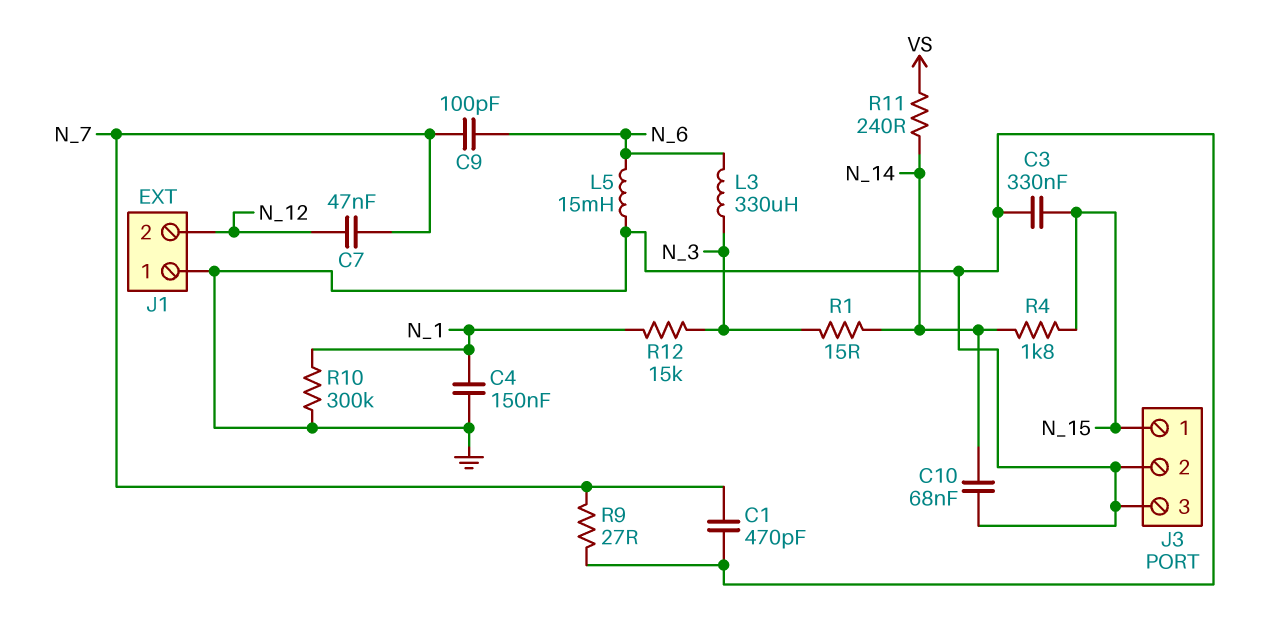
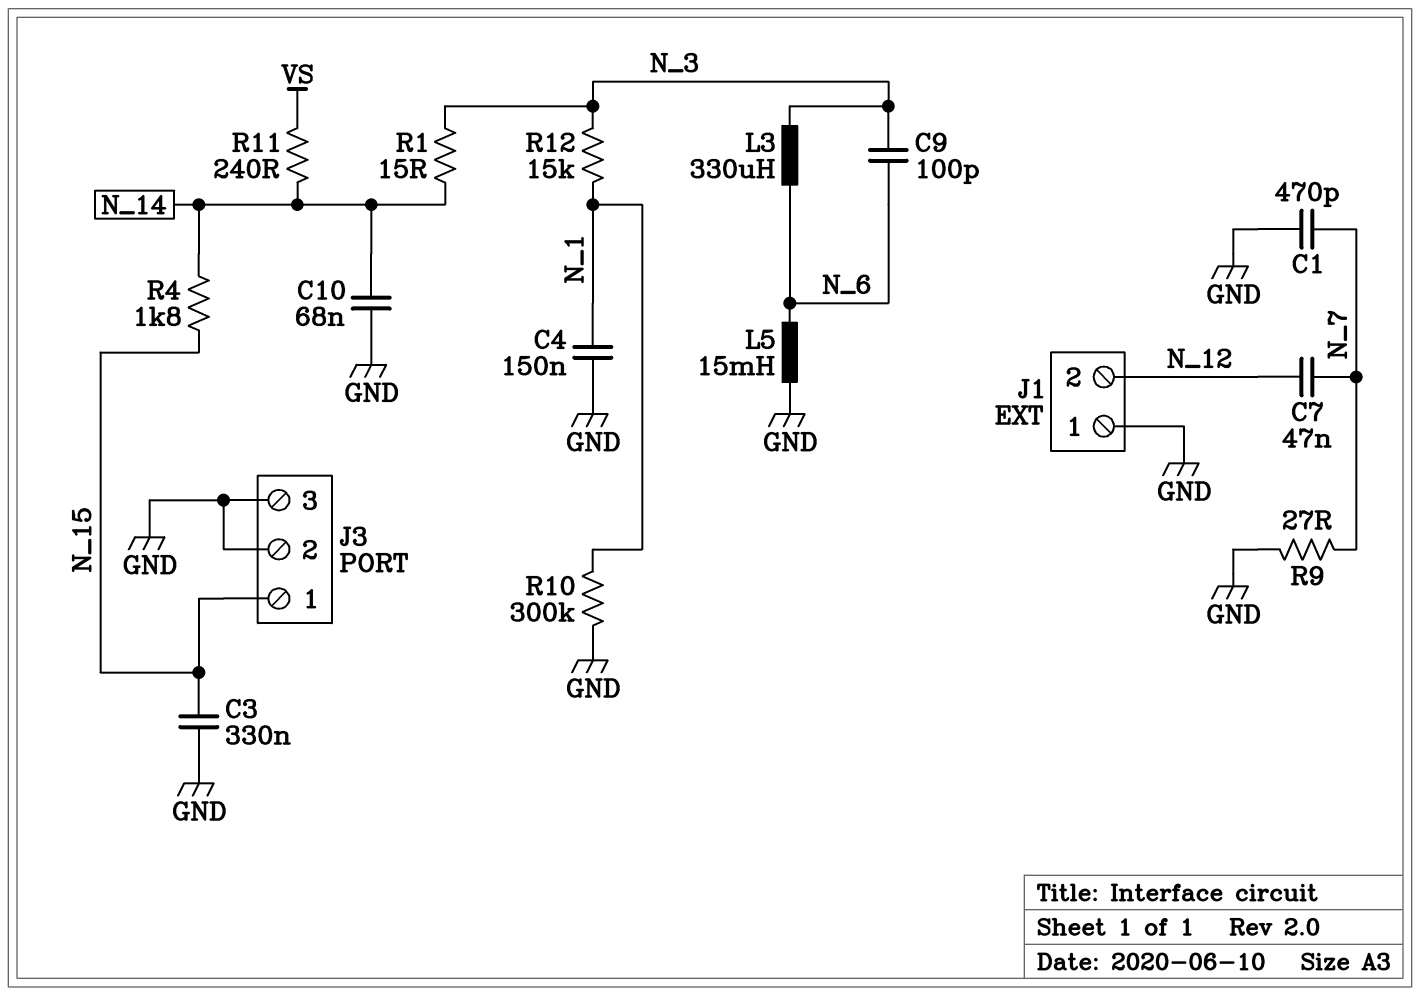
C9: 100pF (N_6, N_7) -> 100pF (N_3, N_6)

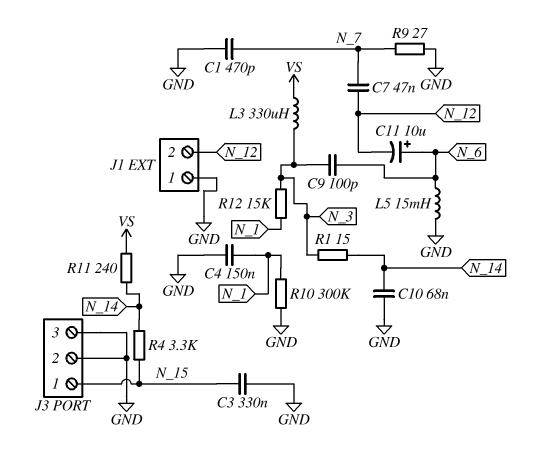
C11: none -> 10uF (plus N_6, minus N_12)
L3: 330uH (N_3, N_6) -> 330uH (N_3, VS)
R4: 1.8k (N_14, N_15) -> 3.3k (N_14, N_15)

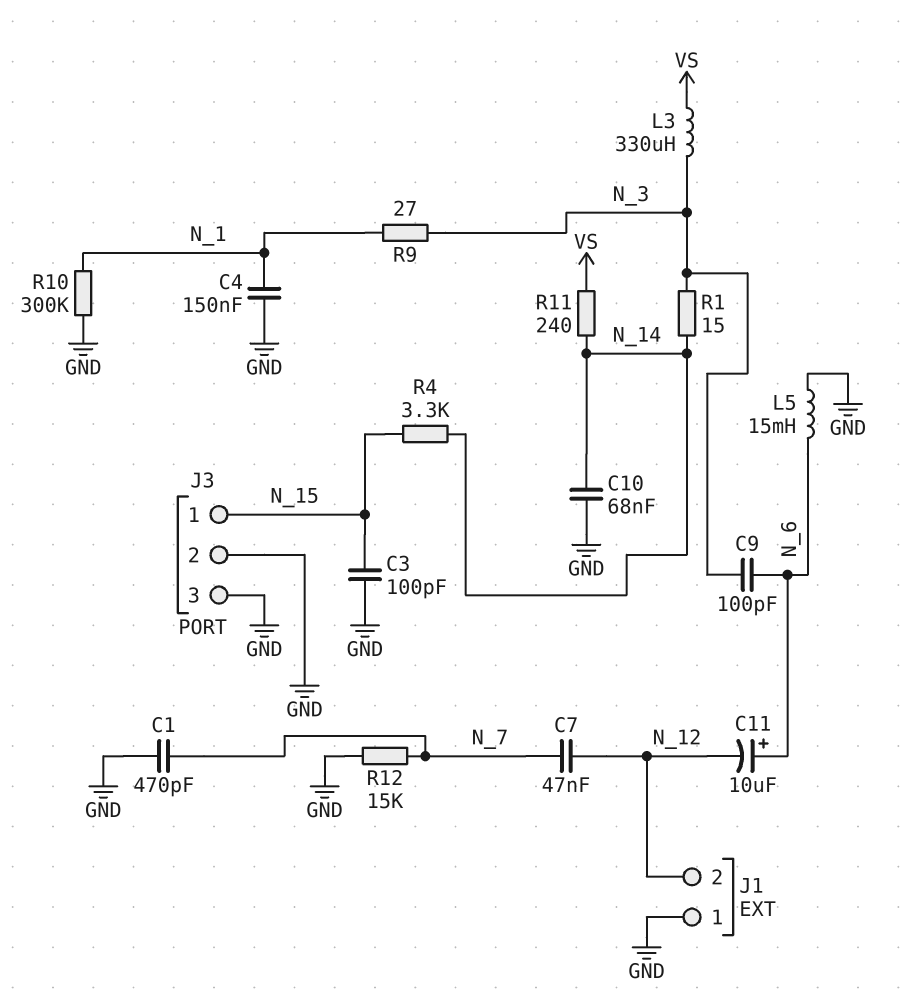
C3: 330nF (GND, N_15) -> 100pF (GND, N_15)
R9: 27 (GND, N_7) -> 27 (N_1, N_3)
R12: 15k (N_1, N_3) -> 15k (GND, N_7)

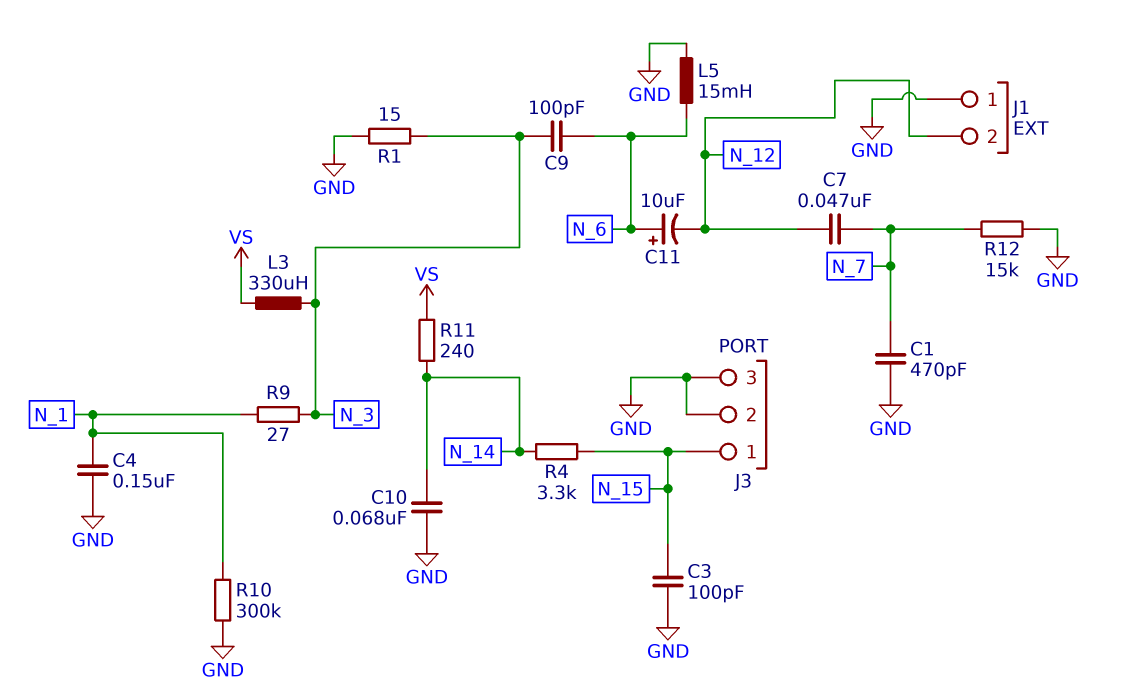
R1: 15 (N_3, N_14) -> 15 (GND, N_3)

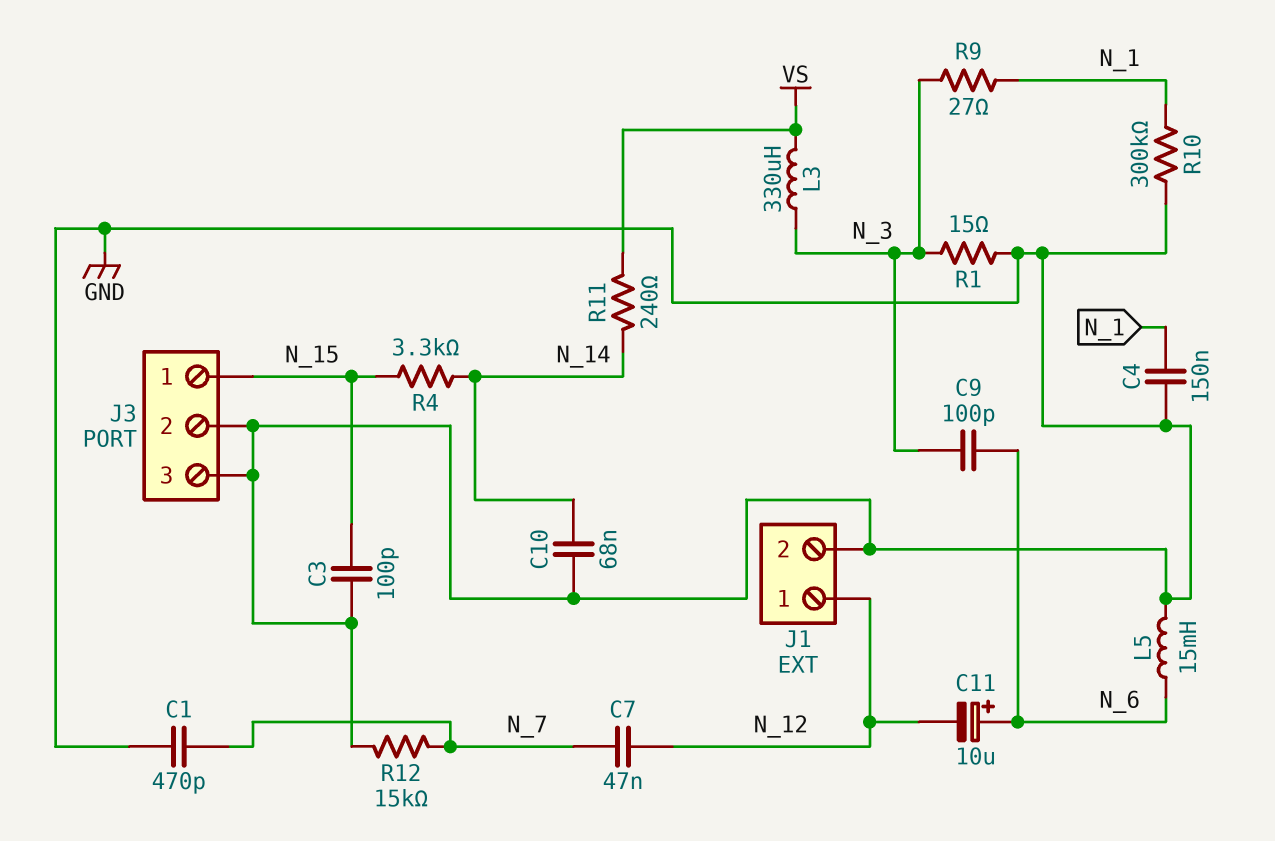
J1 pin 1: GND -> N_12
J1 pin 2: N_12 -> GND

